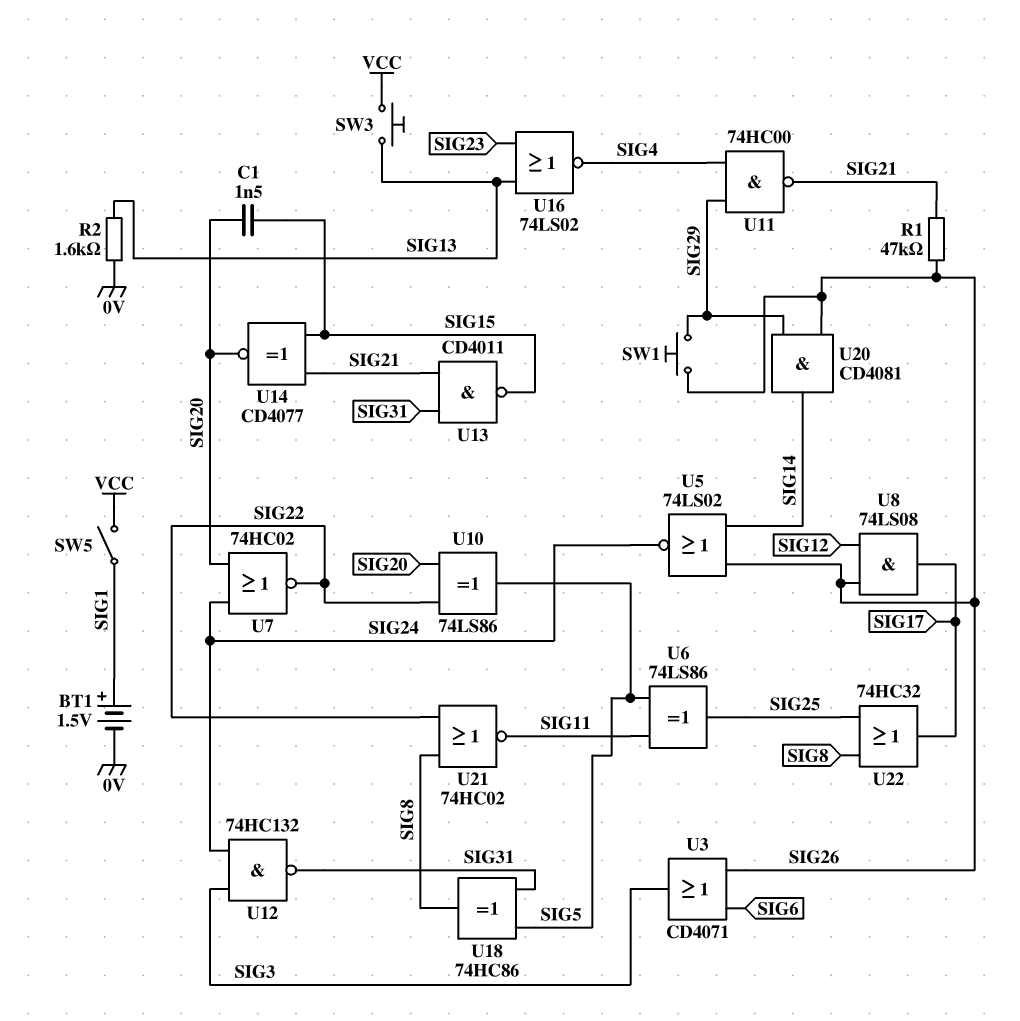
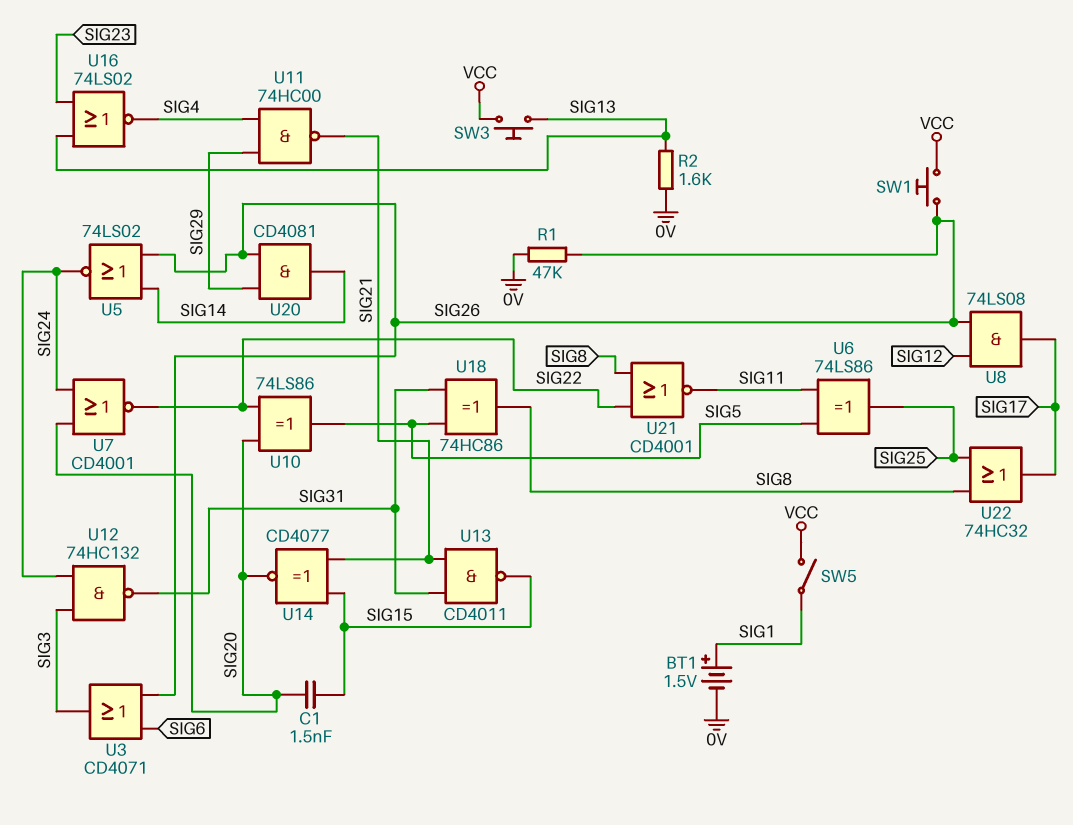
R1: 47k (SIG21, SIG26) -> 47k (0V, SIG26)
SW1: button (SIG26, SIG29) -> button (SIG26, VCC)
U7: NOR 74HC02 (in SIG20, in SIG24, out SIG22) -> NOR CD4001 (in SIG20, in SIG24, out SIG22)
U21: NOR 74HC02 (in SIG8, in SIG22, out SIG11) -> NOR CD4001 (in SIG8, in SIG22, out SIG11)

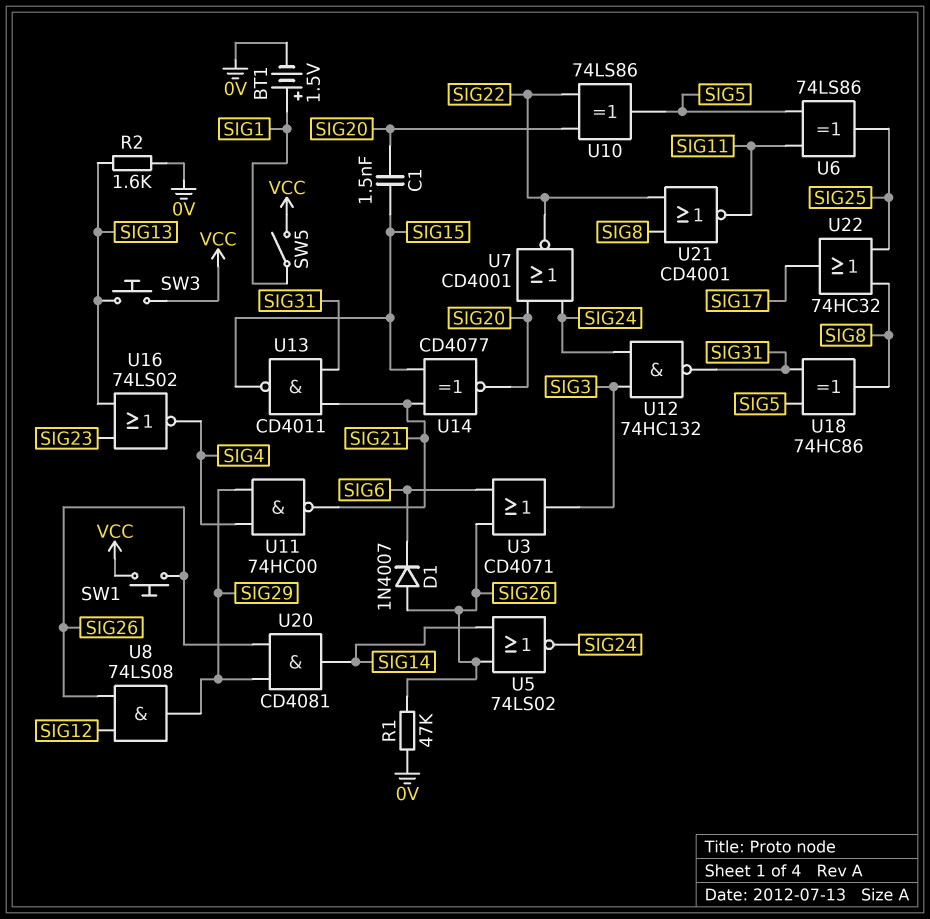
D1: none -> diode 1N4007 (A SIG26, K SIG6)
U8: AND 74LS08 (in SIG12, in SIG26, out SIG17) -> AND 74LS08 (in SIG12, in SIG26, out SIG29)

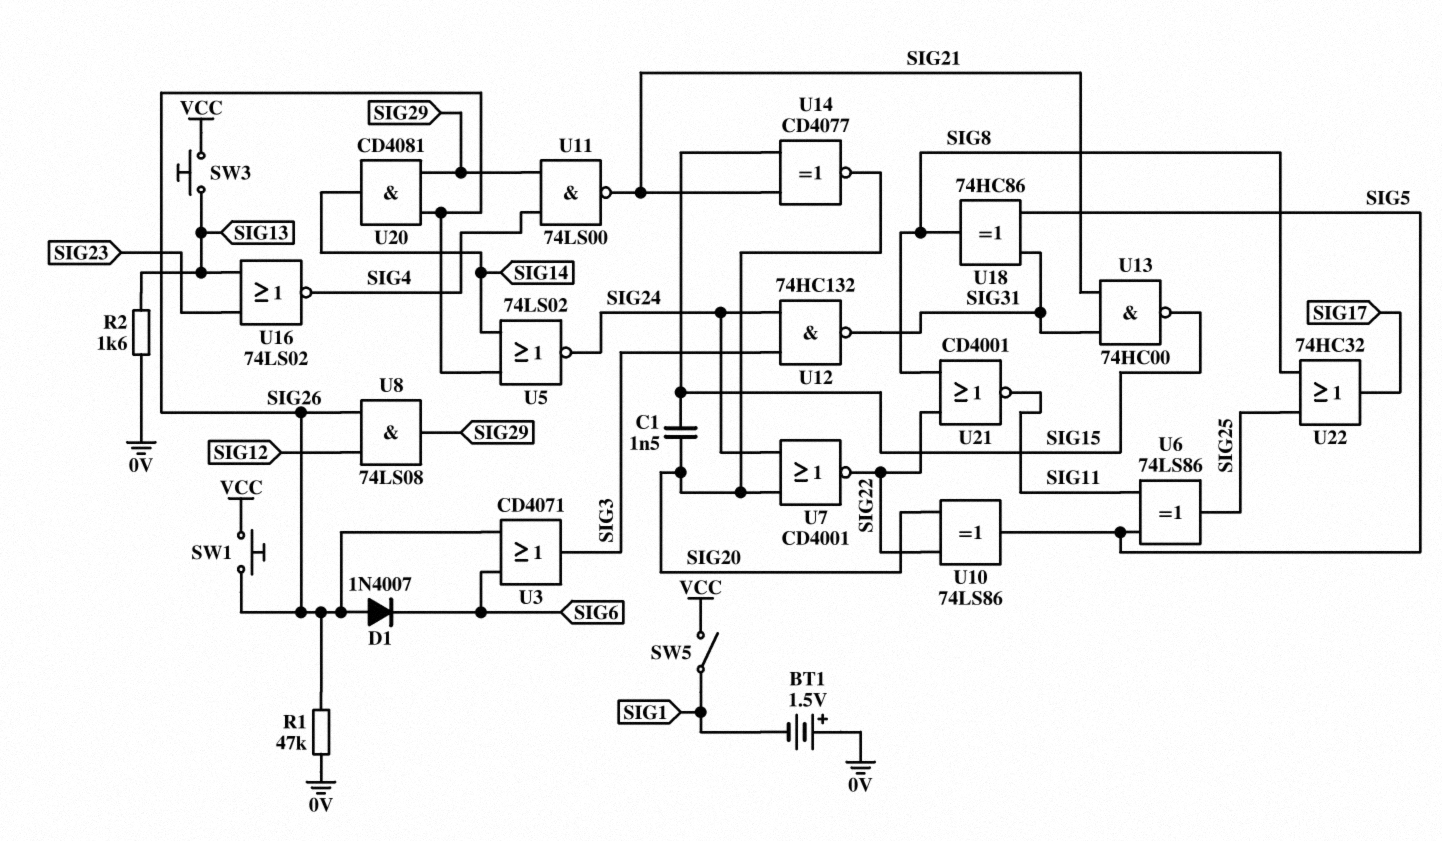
BT1: 1.5V (plus SIG1, minus 0V) -> 1.5V (plus 0V, minus SIG1)
U11: NAND 74HC00 (in SIG4, in SIG29, out SIG21) -> NAND 74LS00 (in SIG4, in SIG29, out SIG21)
U13: NAND CD4011 (in SIG21, in SIG31, out SIG15) -> NAND 74HC00 (in SIG21, in SIG31, out SIG15)

